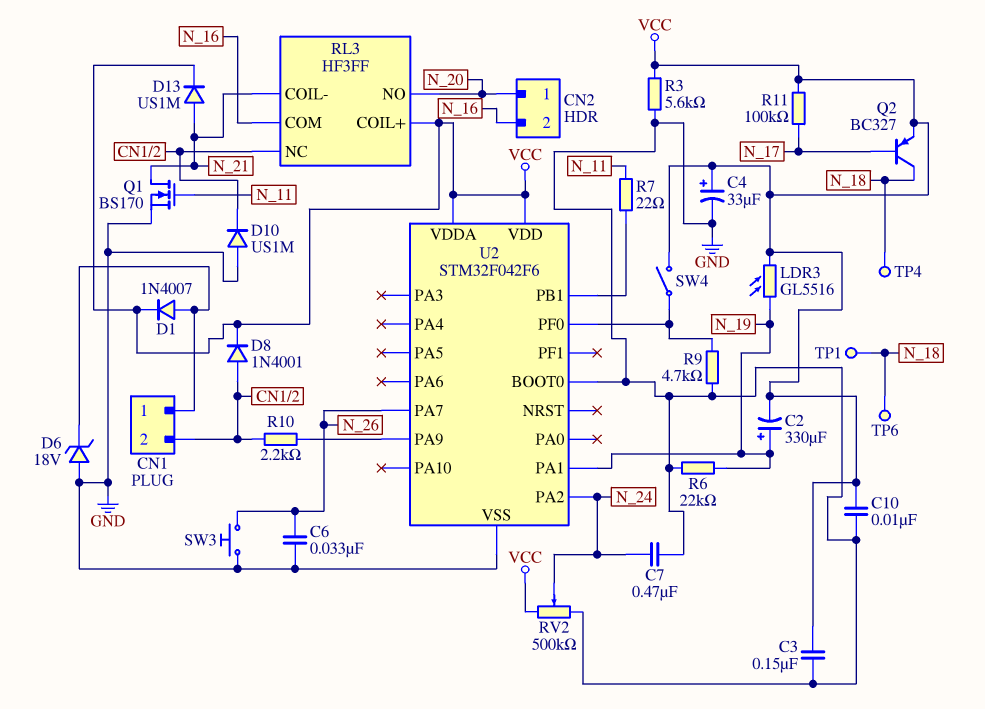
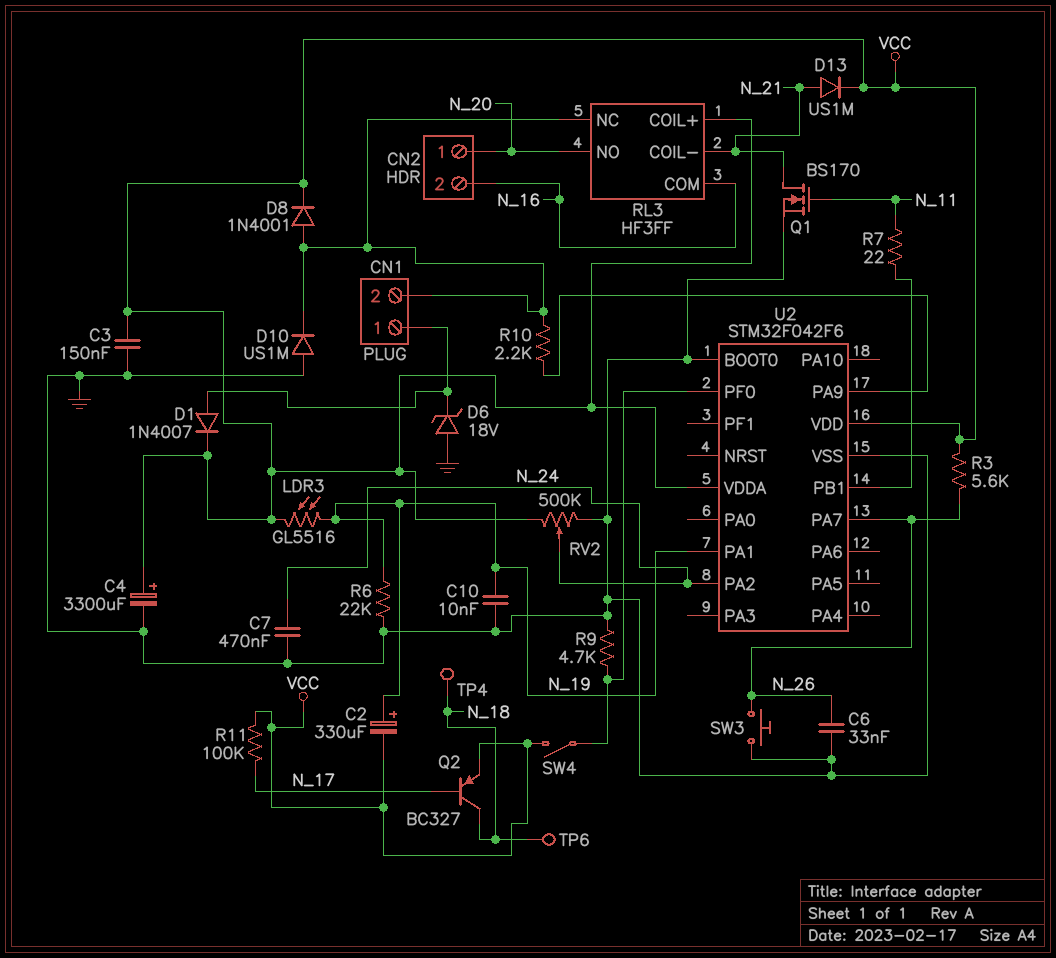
C4: 33uF (plus VCC, minus GND) -> 3300uF (plus VCC, minus GND)
C10: 10nF (GND, VCC) -> 10nF (GND, N_19)
R3: 5.6k (GND, VCC) -> 5.6k (N_26, VCC)
TP1: test point (N_18) -> none

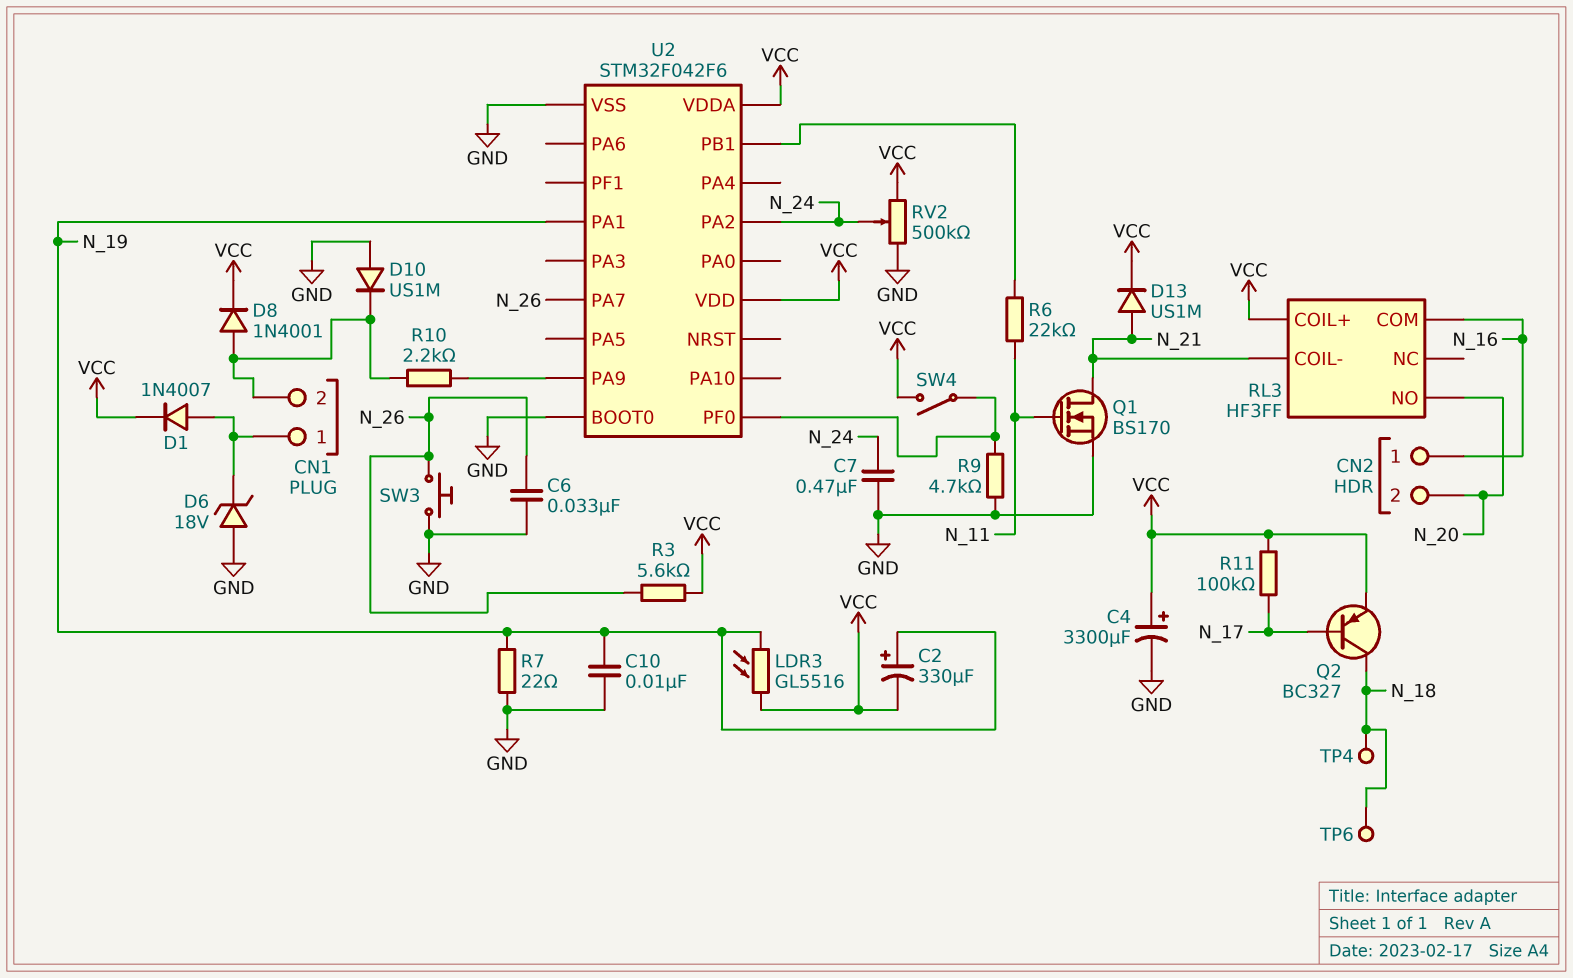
C3: 150nF (GND, VCC) -> none
CN2 pin 1: N_20 -> N_16
CN2 pin 2: N_16 -> N_20
R6: 22k (GND, N_19) -> 22k (N_11, U2/PB1)
R7: 22 (N_11, U2/PB1) -> 22 (GND, N_19)
RL3 pin NC: CN1/2 -> none

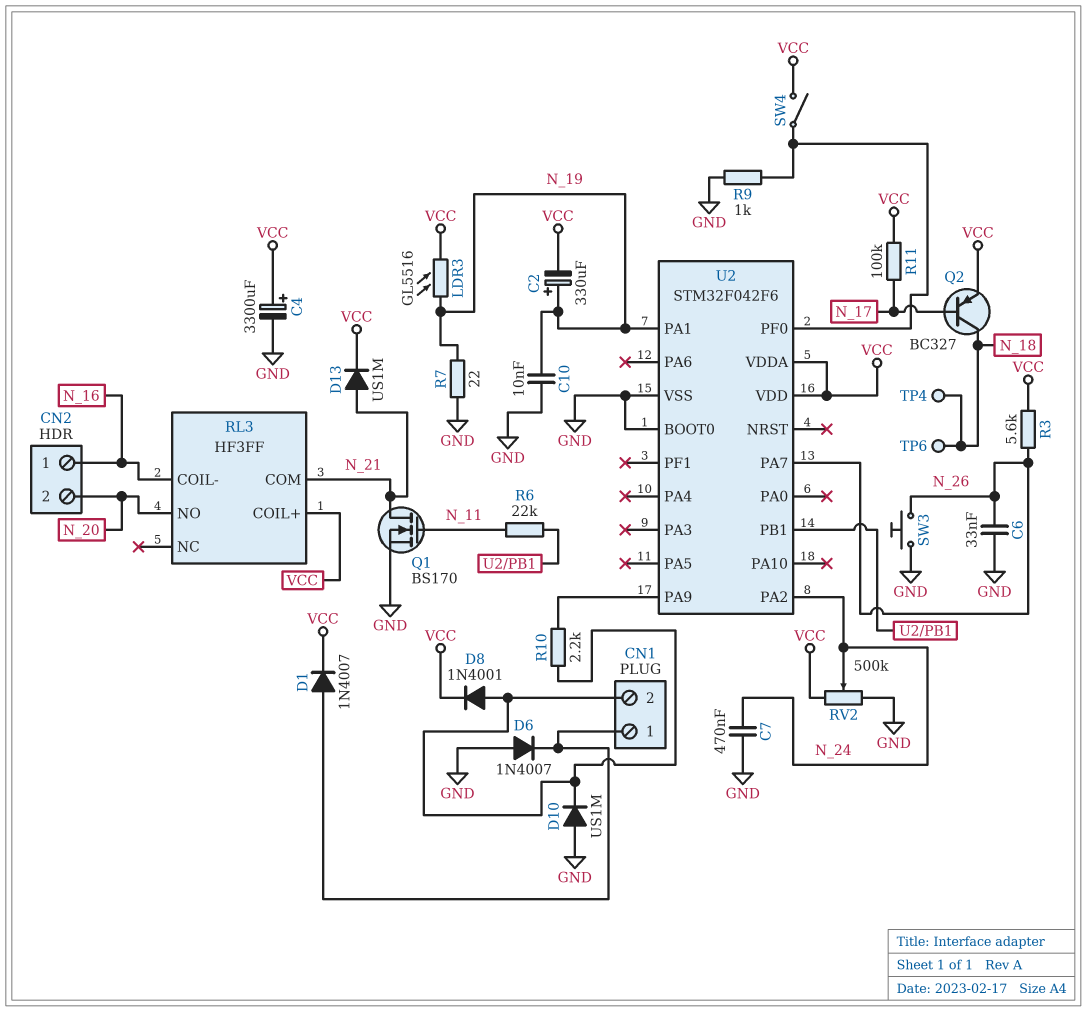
D6: zener 18V (A GND, K CN1/1) -> diode 1N4007 (A GND, K CN1/1)
R9: 4.7k (GND, U2/PF0) -> 1k (GND, U2/PF0)
RL3 pin COIL-: N_21 -> N_16
RL3 pin COM: N_16 -> N_21

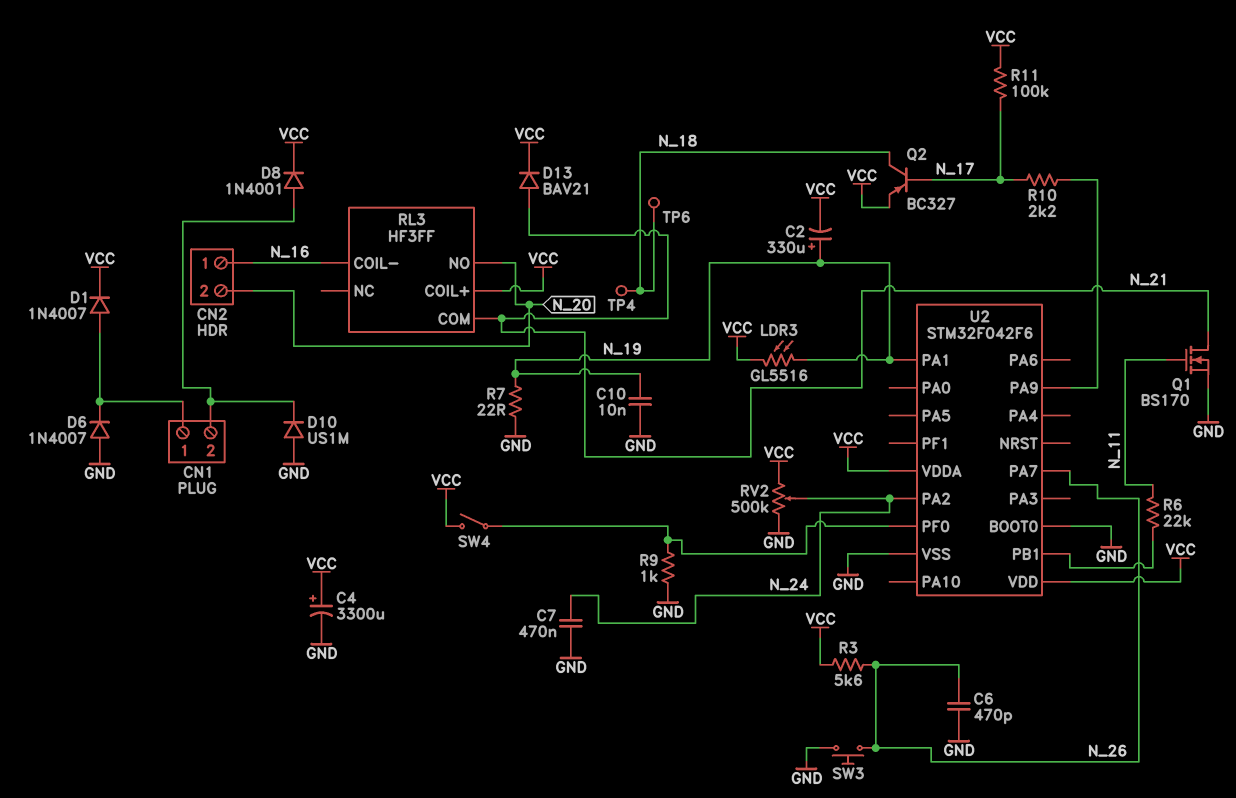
C6: 33nF (GND, N_26) -> 470pF (GND, N_26)
D13: diode US1M (A N_21, K VCC) -> diode BAV21 (A N_21, K VCC)
R10: 2.2k (CN1/2, U2/PA9) -> 2.2k (N_17, U2/PA9)

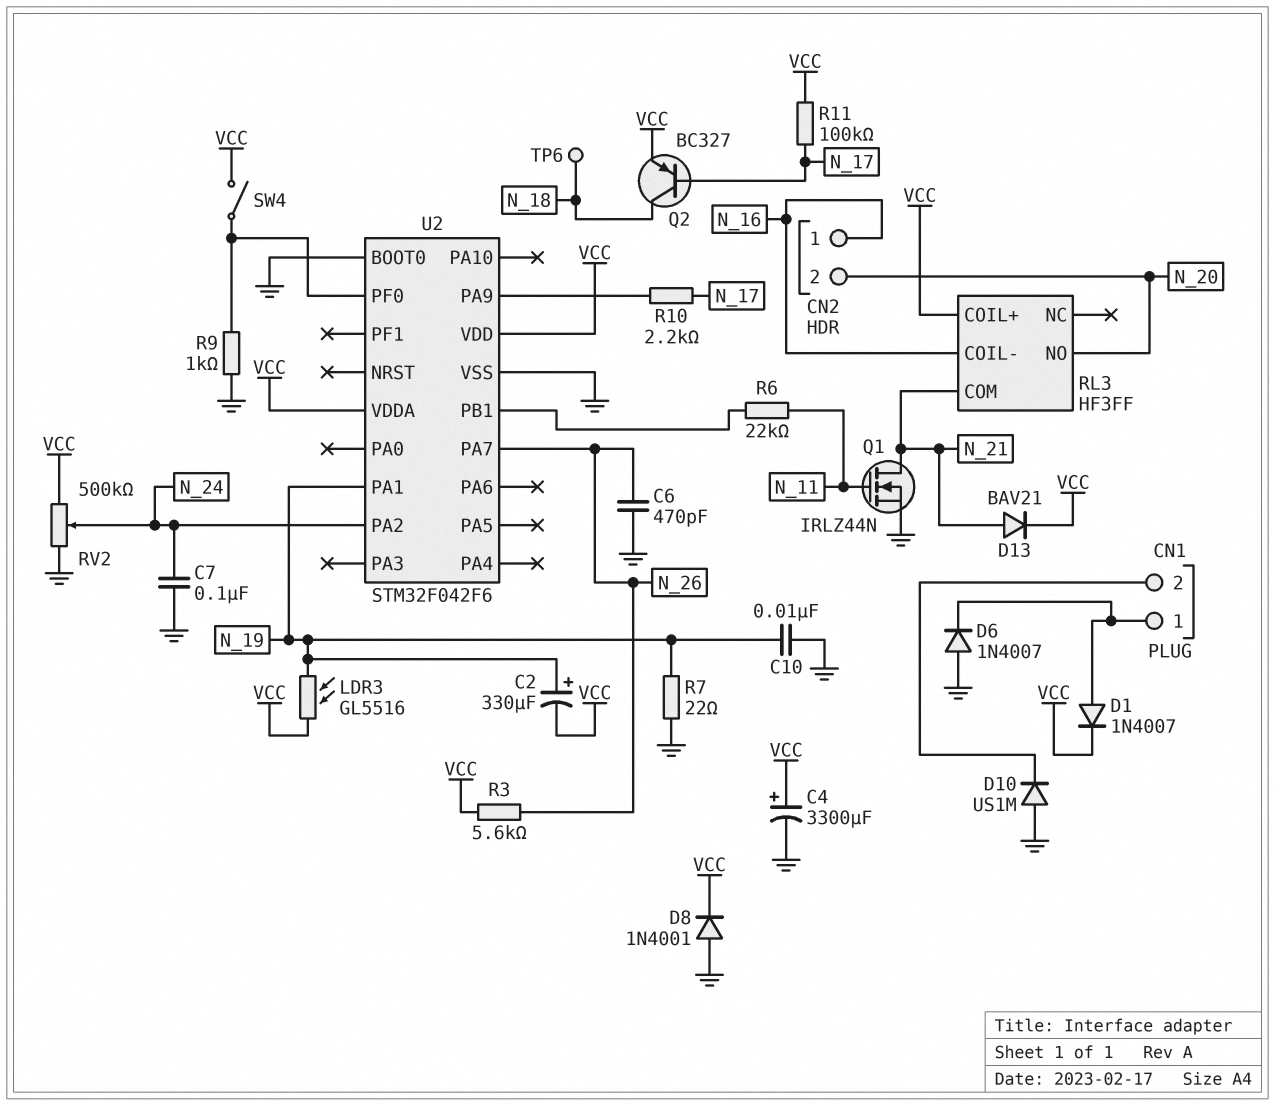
C7: 470nF (GND, N_24) -> 100nF (GND, N_24)
D8: diode 1N4001 (A CN1/2, K VCC) -> diode 1N4001 (A GND, K VCC)
Q1: NMOS BS170 (G N_11, D N_21, S GND) -> NMOS IRLZ44N (G N_11, D N_21, S GND)
SW3: button (GND, N_26) -> none
TP4: test point (N_18) -> none

